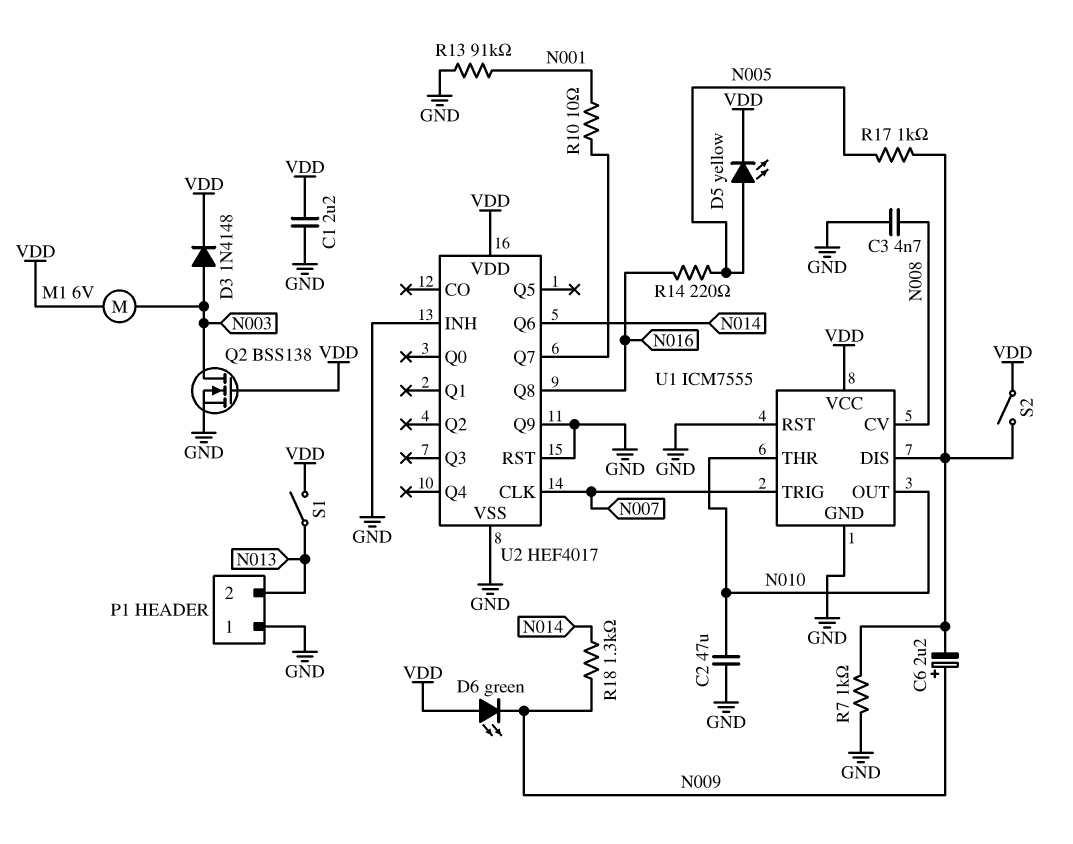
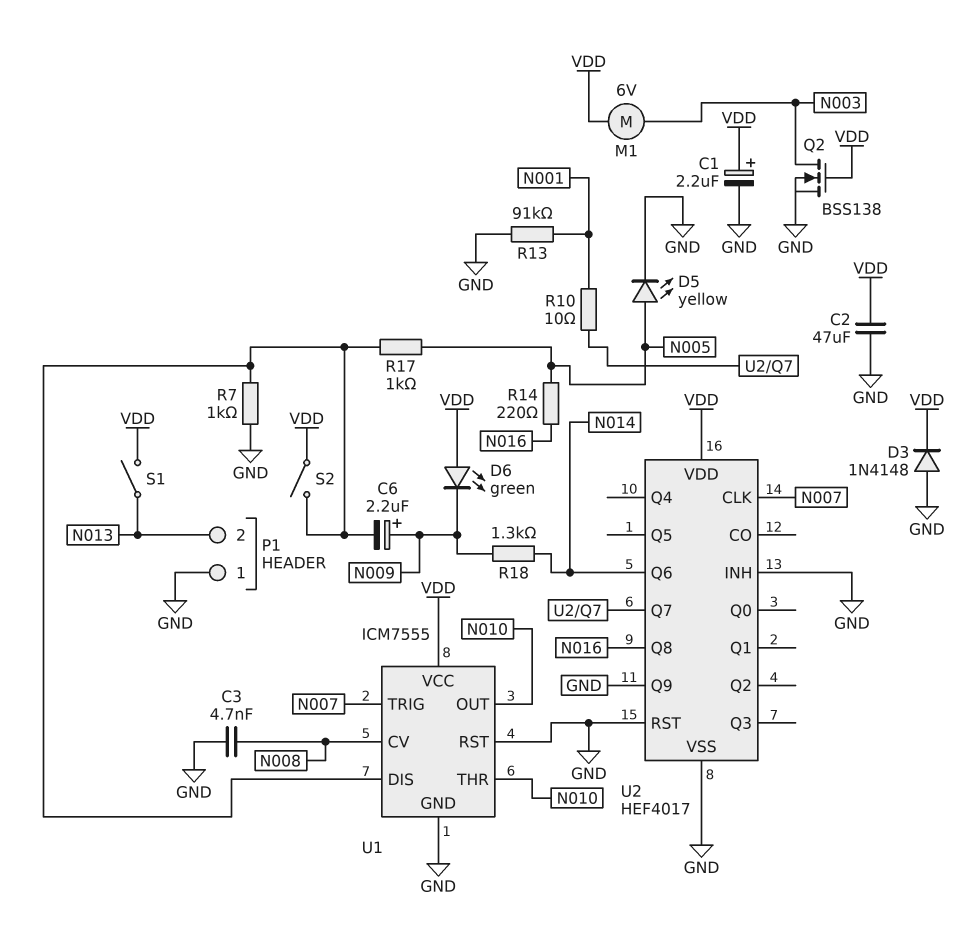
C1: 2.2uF (GND, VDD) -> 2.2uF (plus VDD, minus GND)
C2: 47uF (GND, N010) -> 47uF (GND, VDD)
D3: diode 1N4148 (A N003, K VDD) -> diode 1N4148 (A GND, K VDD)
D5: LED yellow (A N005, K VDD) -> LED yellow (A N005, K GND)

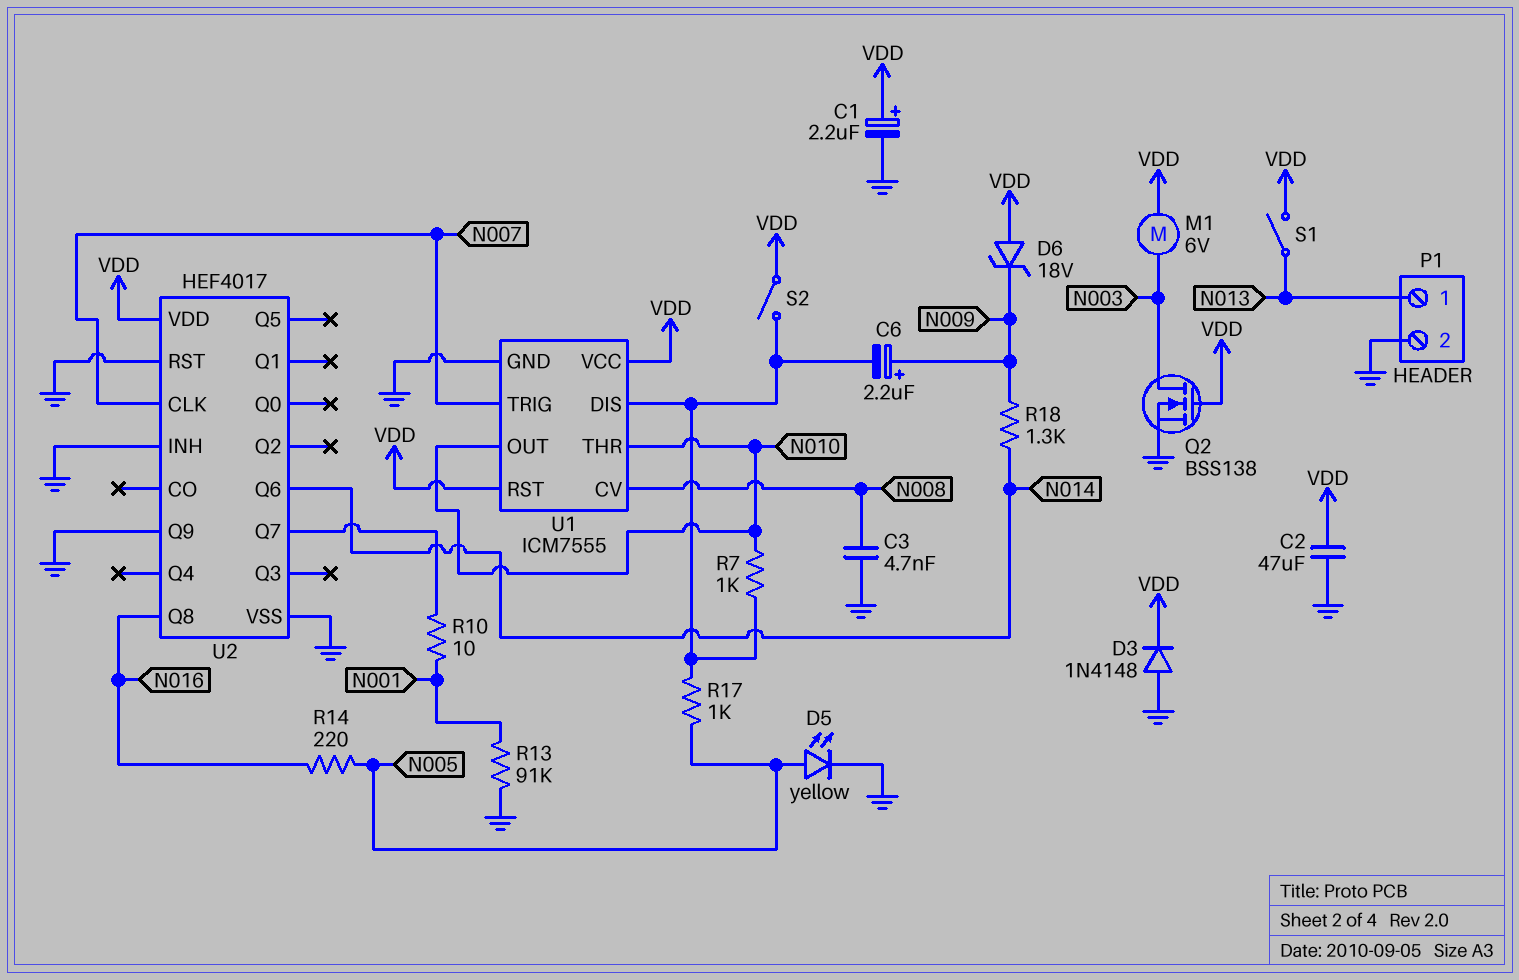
D6: LED green (A VDD, K N009) -> zener 18V (A VDD, K N009)
P1 pin 1: GND -> N013
P1 pin 2: N013 -> GND
R7: 1k (GND, U1/DIS) -> 1k (N010, U1/DIS)
U1 pin RST: GND -> VDD

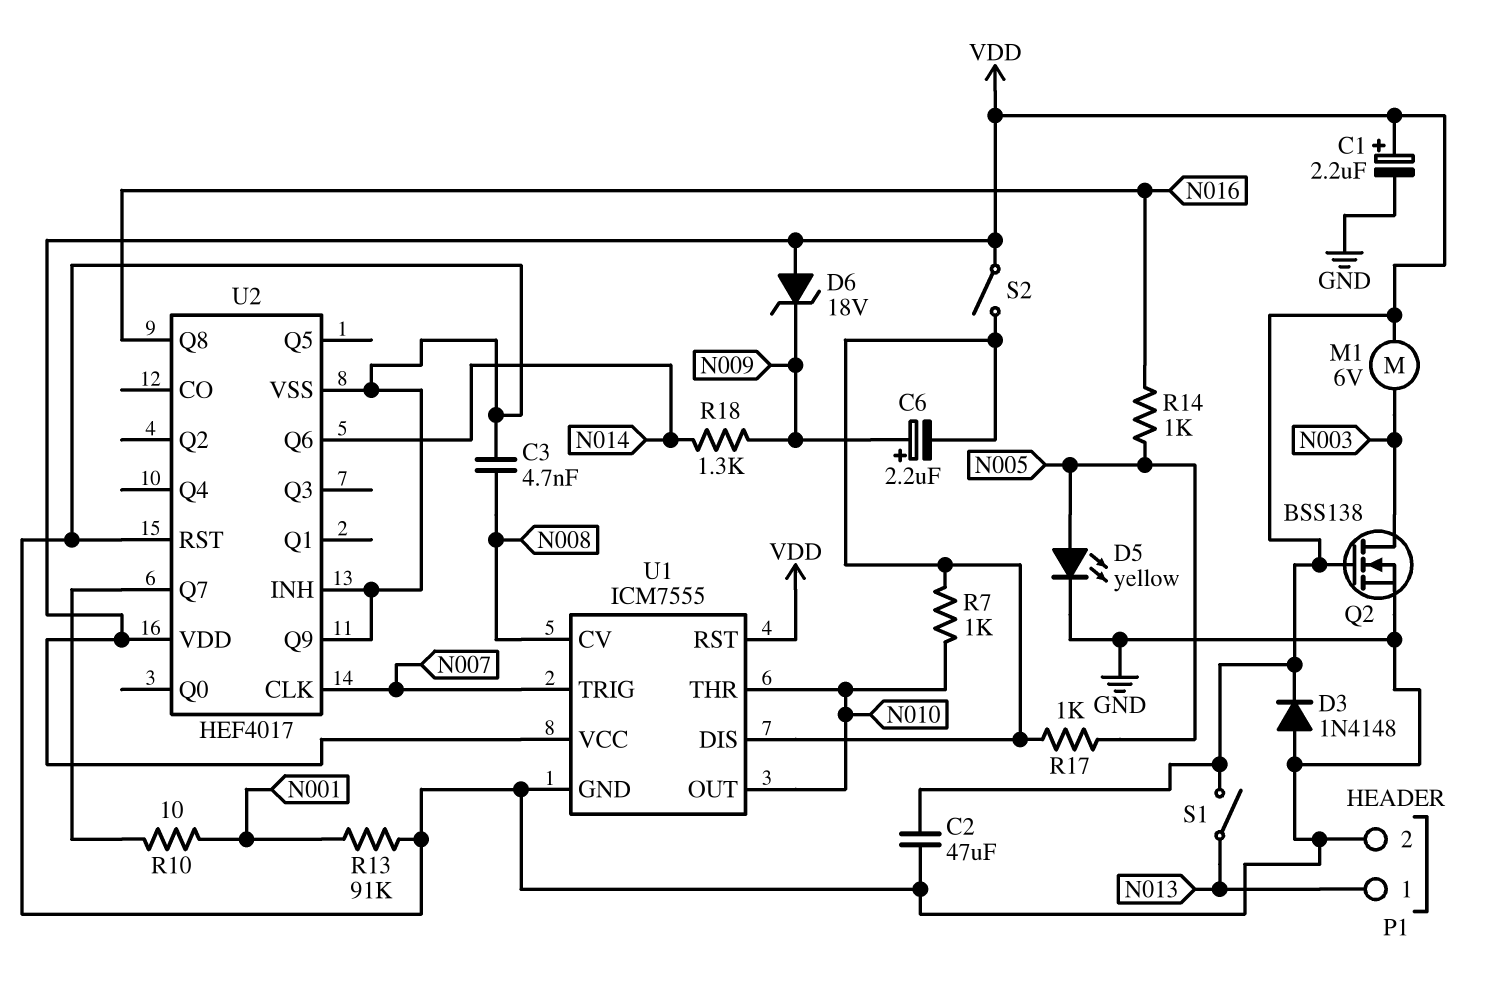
R14: 220 (N005, N016) -> 1k (N005, N016)

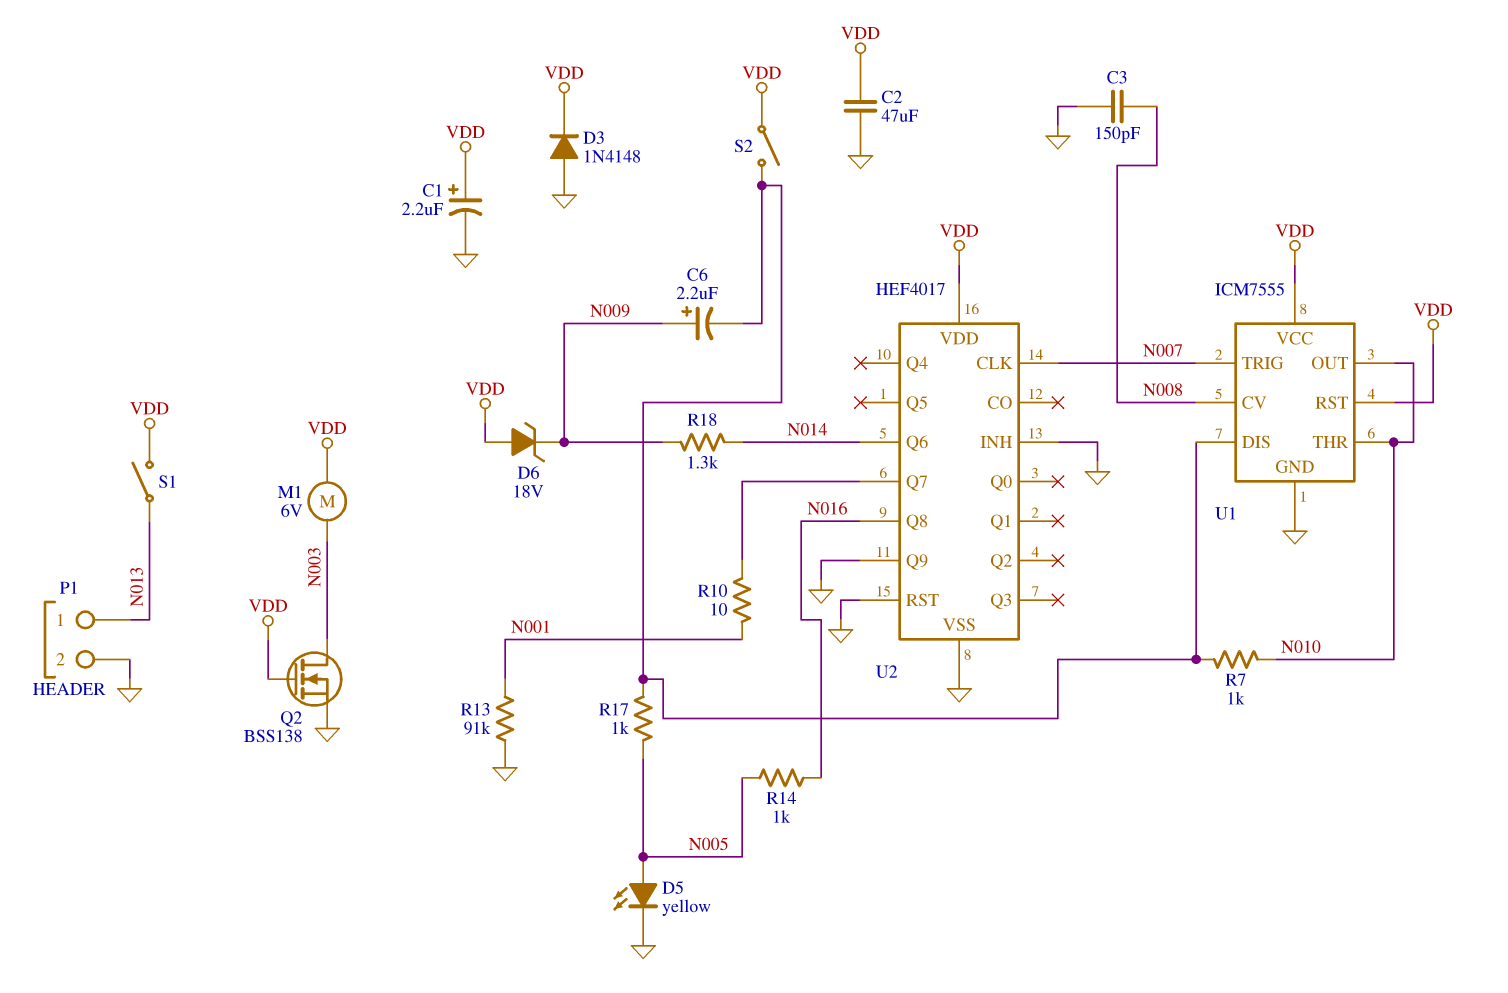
C3: 4.7nF (GND, N008) -> 150pF (GND, N008)

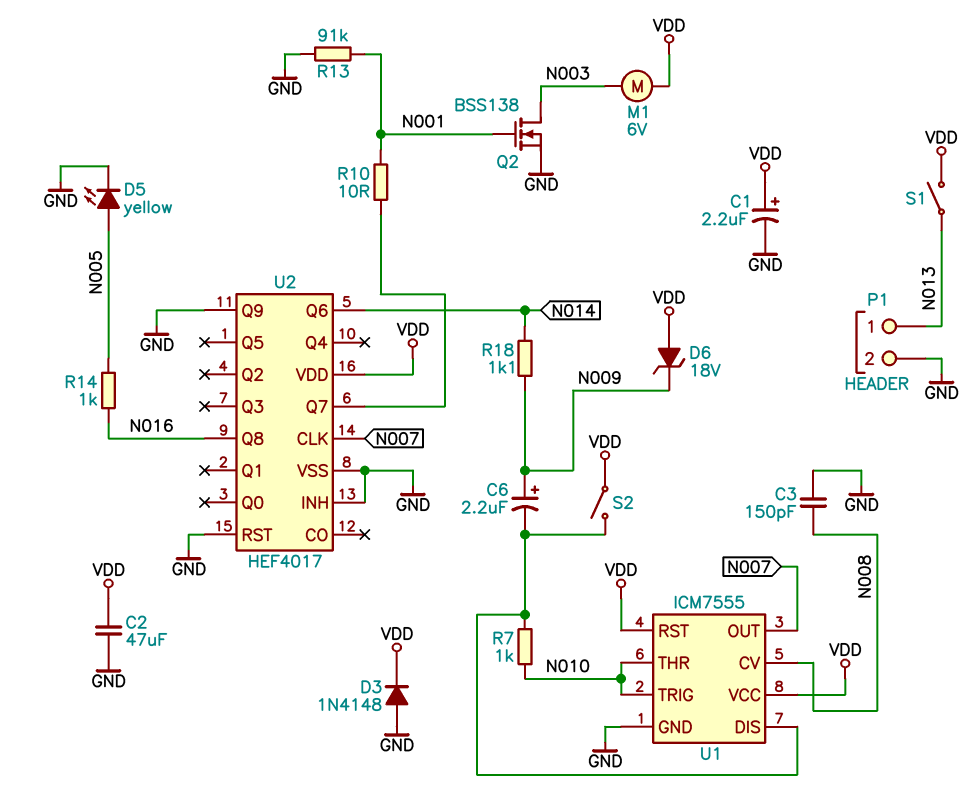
Q2: NMOS BSS138 (G VDD, D N003, S GND) -> NMOS BSS138 (G N001, D N003, S GND)
R17: 1k (N005, U1/DIS) -> none
R18: 1.3k (N009, N014) -> 1.1k (N009, N014)
U1 pin OUT: N010 -> N007
U1 pin TRIG: N007 -> N010

